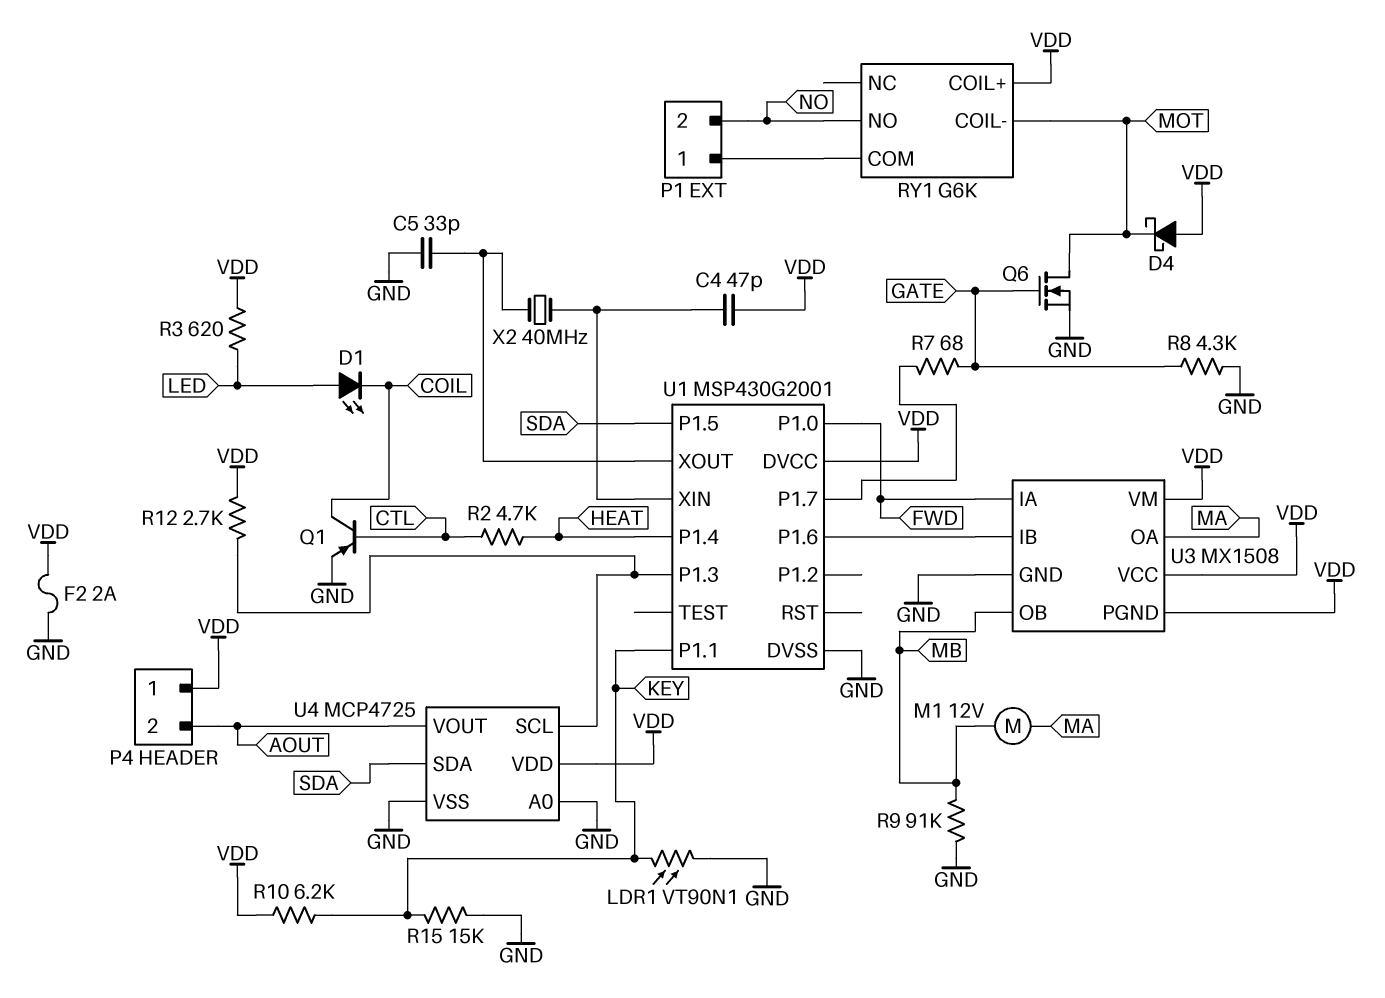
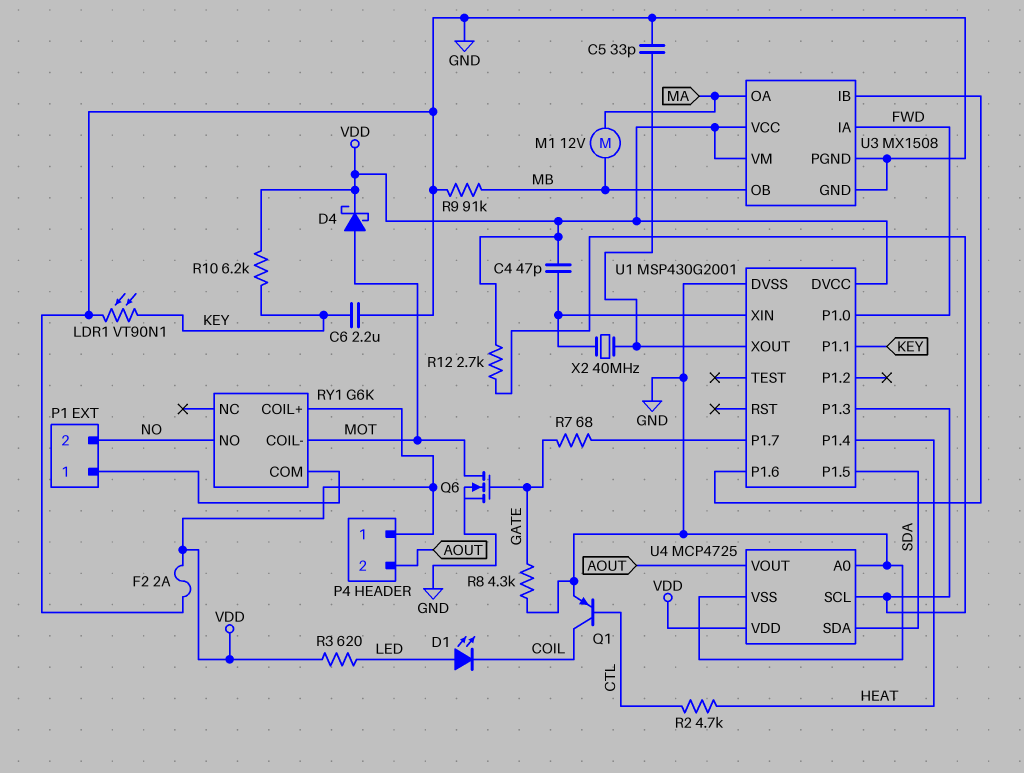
C6: none -> 2.2uF (GND, KEY)
D4: schottky (A VDD, K MOT) -> schottky (A MOT, K VDD)
R15: 15k (GND, KEY) -> none
U3 pin PGND: VDD -> GND

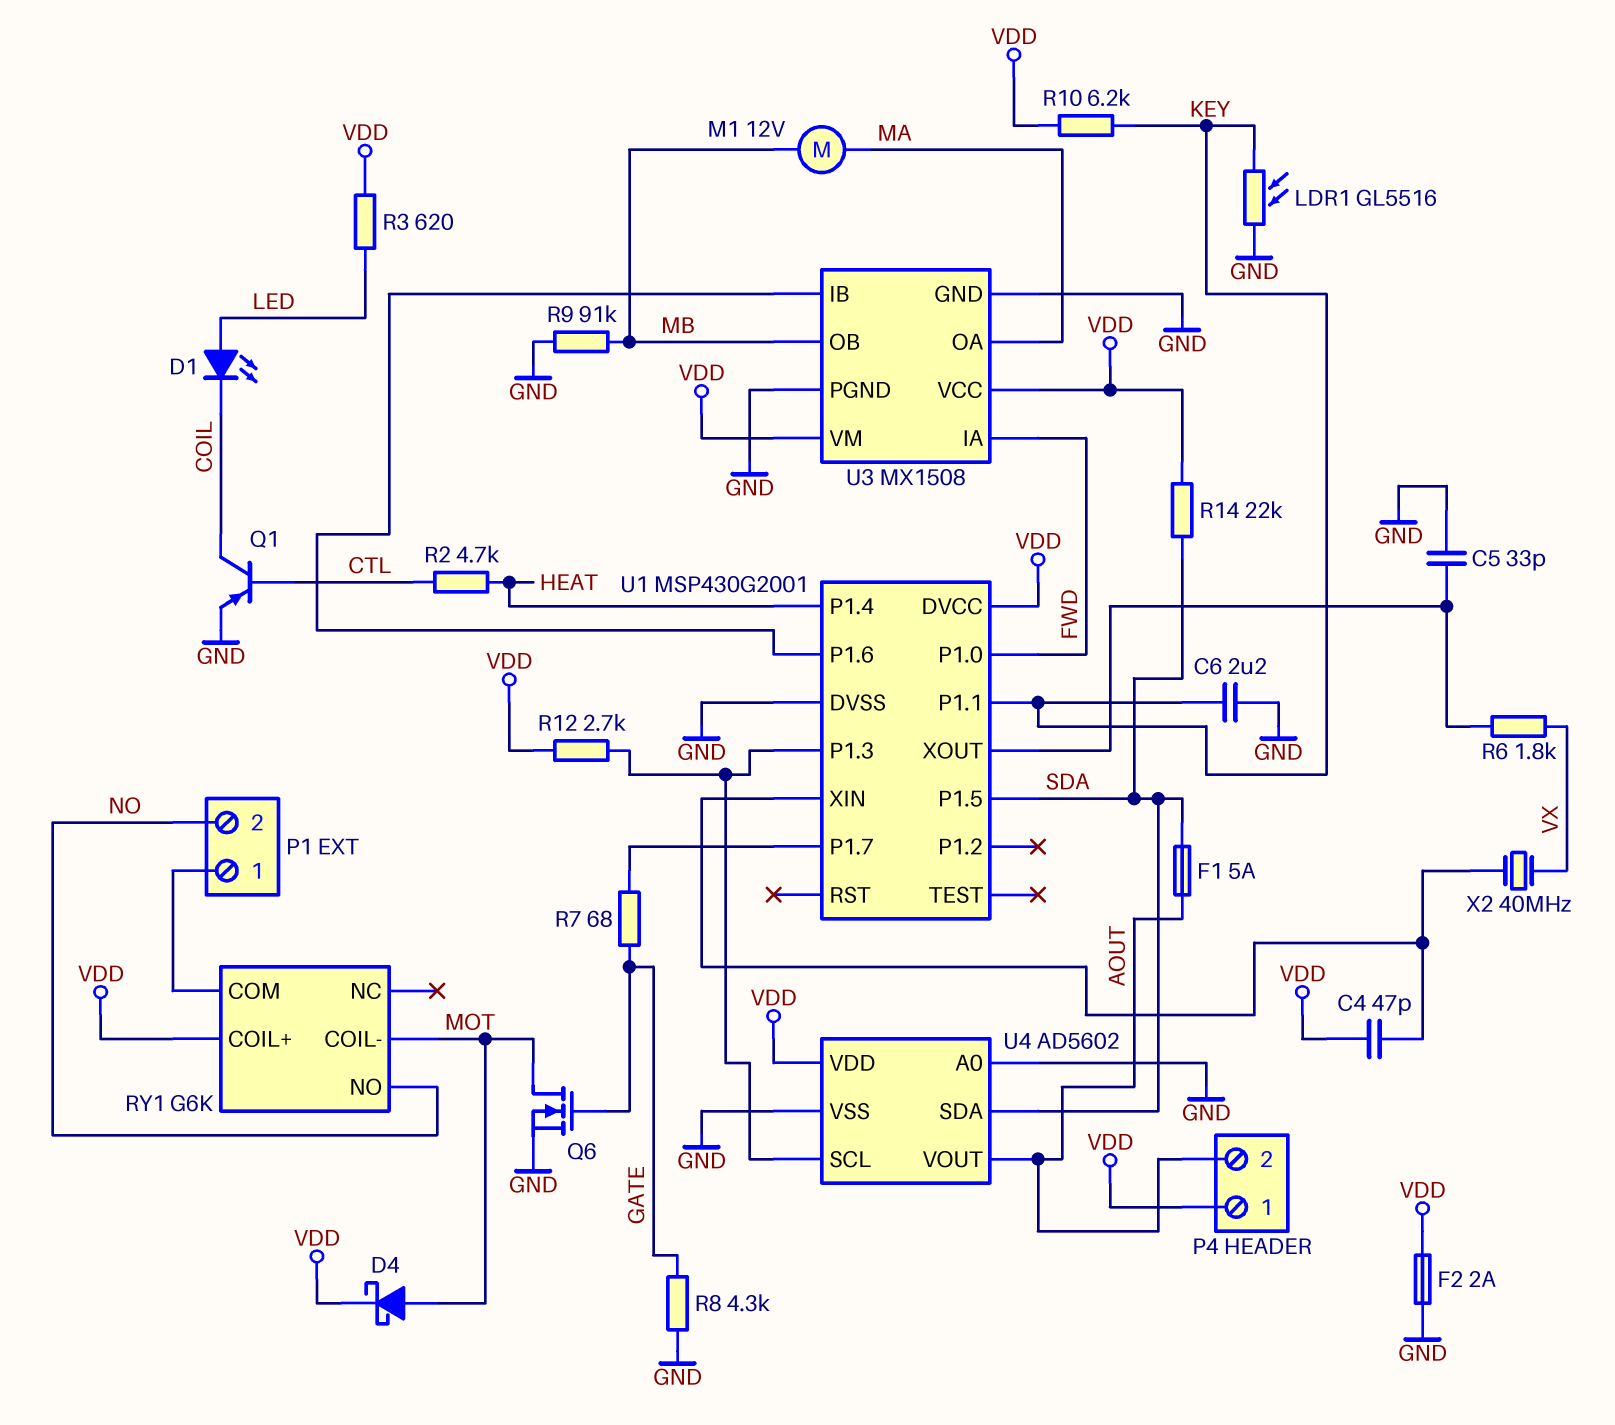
F1: none -> 5A (AOUT, SDA)
LDR1: VT90N1 (GND, KEY) -> GL5516 (GND, KEY)
R6: none -> 1.8k (U1/XOUT, VX)
R14: none -> 22k (SDA, VDD)
U4: MCP4725 -> AD5602
X2: 40MHz (U1/XIN, U1/XOUT) -> 40MHz (U1/XIN, VX)

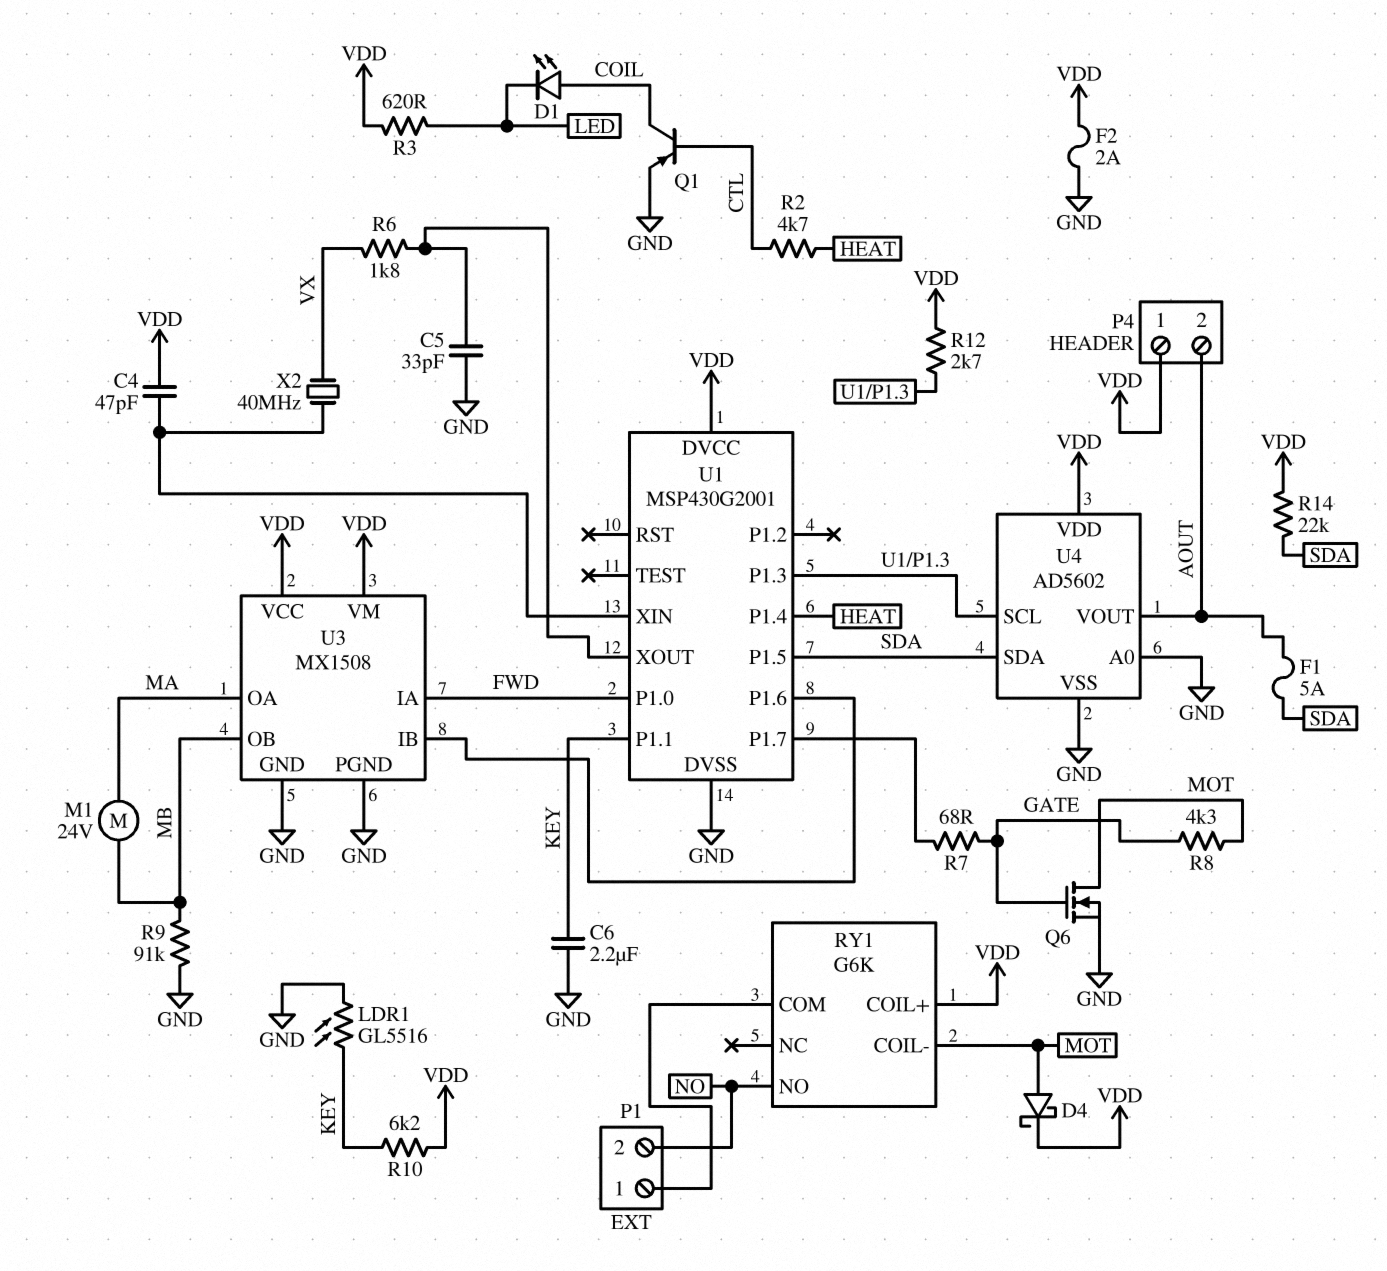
D1: LED (A LED, K COIL) -> LED (A COIL, K LED)
M1: motor 12V (MA, MB) -> motor 24V (MA, MB)
R8: 4.3k (GATE, GND) -> 4.3k (GATE, MOT)

